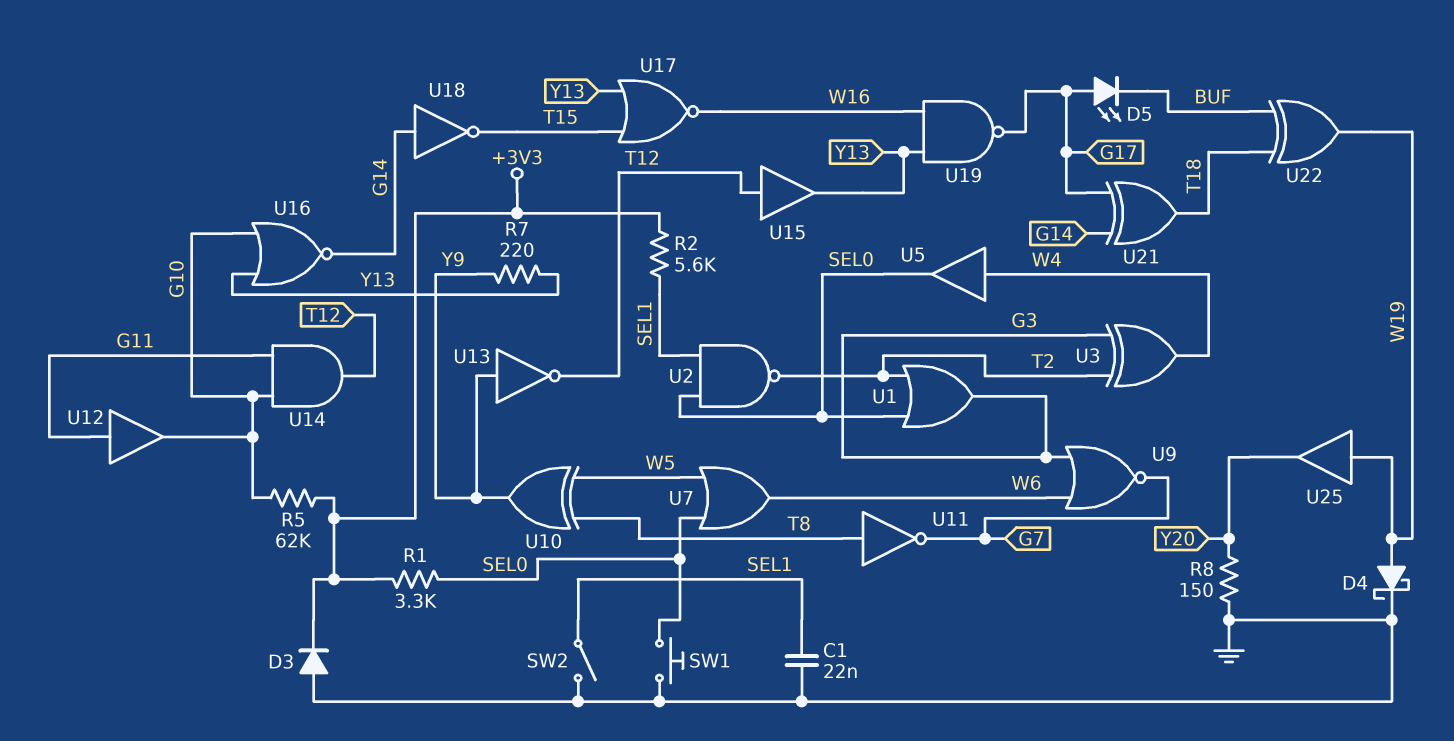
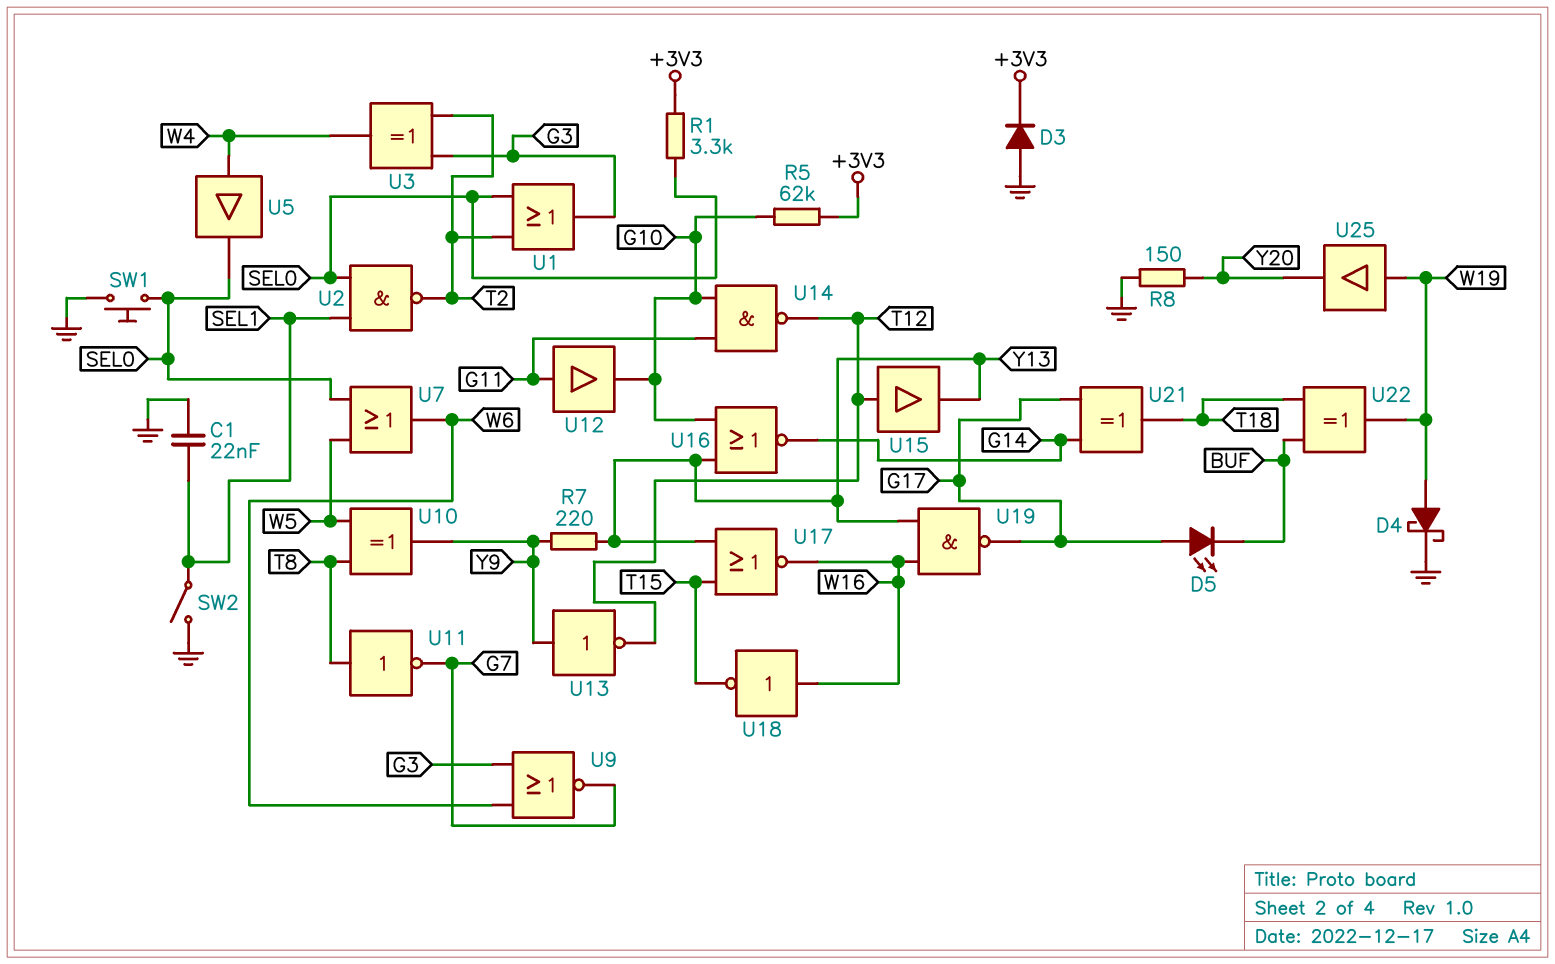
R2: 5.6k (+3V3, SEL1) -> none
U14: AND (in G10, in G11, out T12) -> NAND (in G10, in G11, out T12)
U18: NOT (in G14, out T15) -> NOT (in W16, out T15)

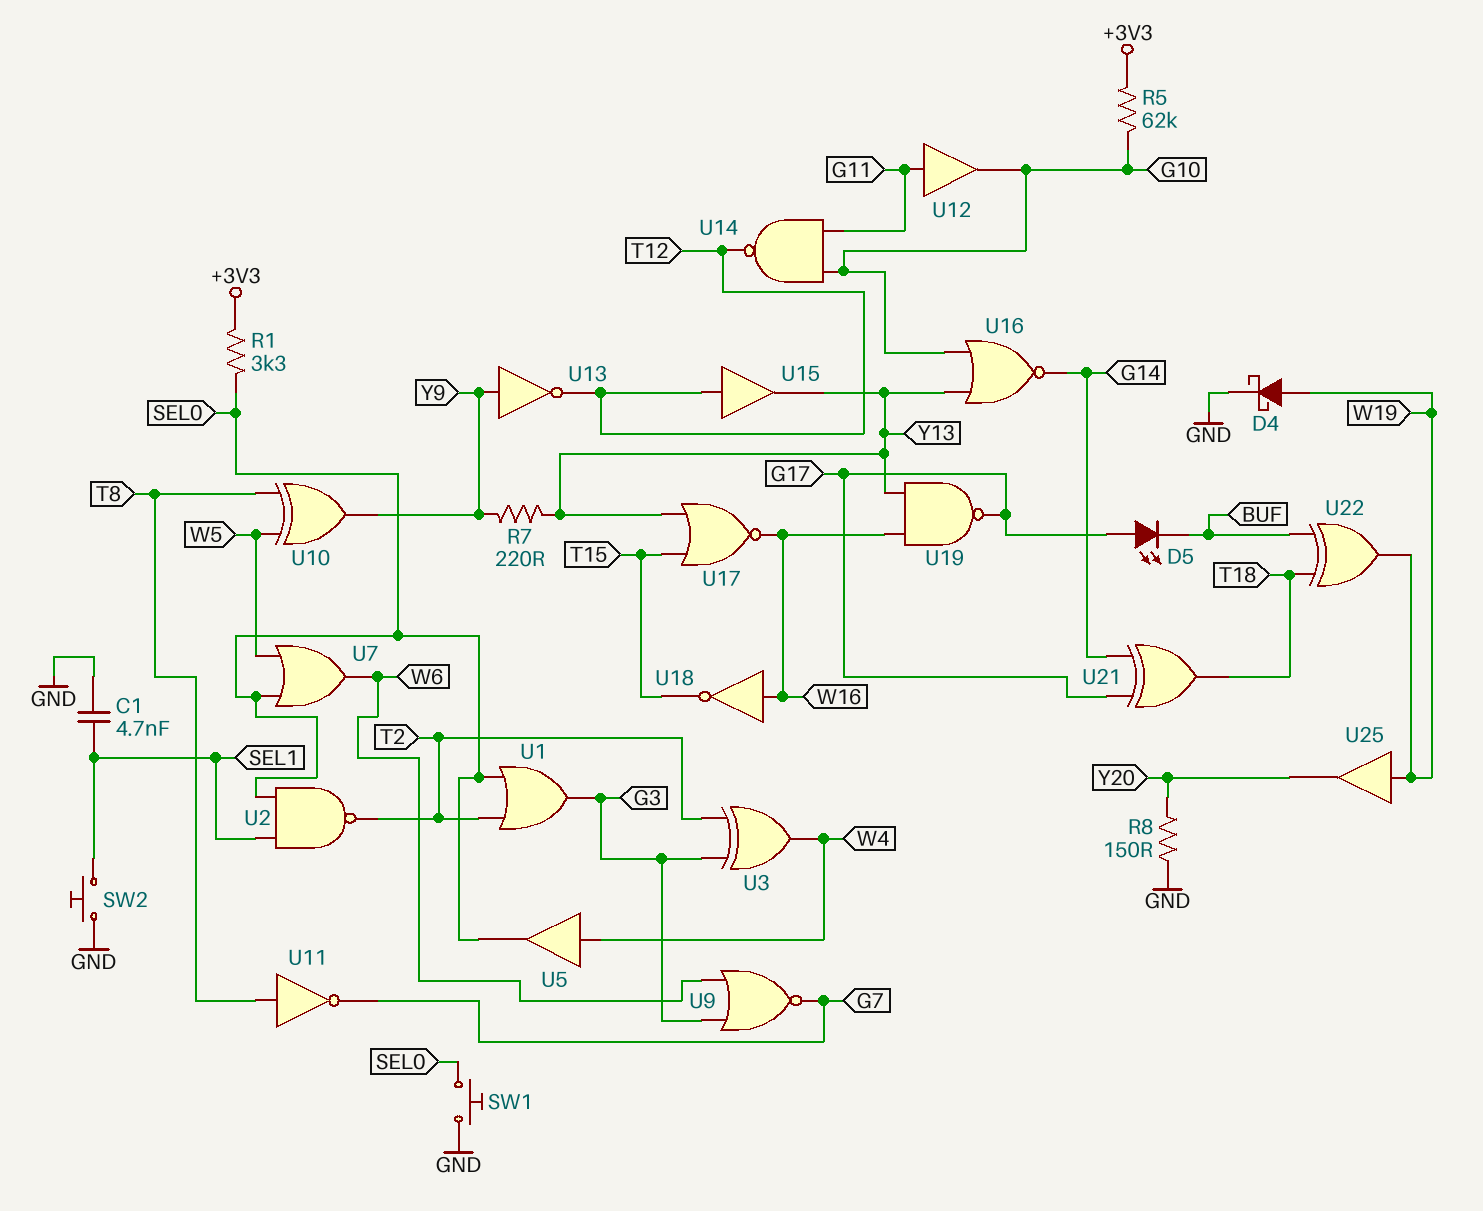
C1: 22nF (GND, SEL1) -> 4.7nF (GND, SEL1)
D3: diode (A GND, K +3V3) -> none
SW2: switch (GND, SEL1) -> button (GND, SEL1)

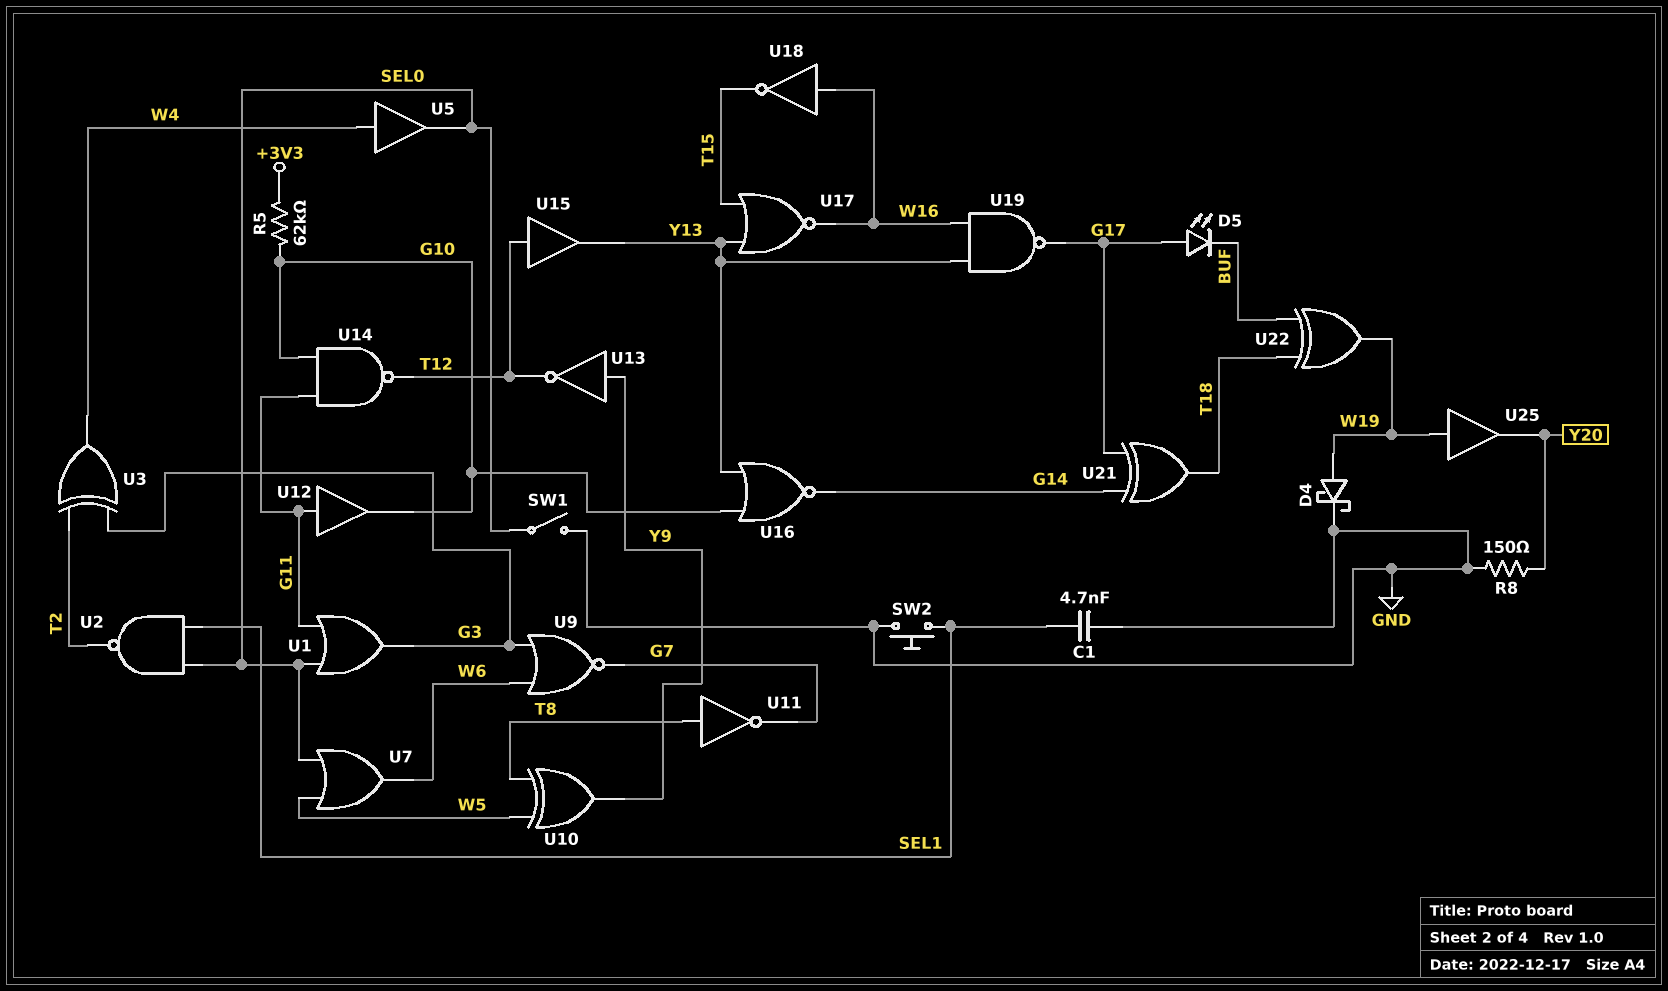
R1: 3.3k (+3V3, SEL0) -> none
R7: 220 (Y9, Y13) -> none
SW1: button (GND, SEL0) -> switch (GND, SEL0)
U1: OR (in SEL0, in T2, out G3) -> OR (in G11, in SEL0, out G3)

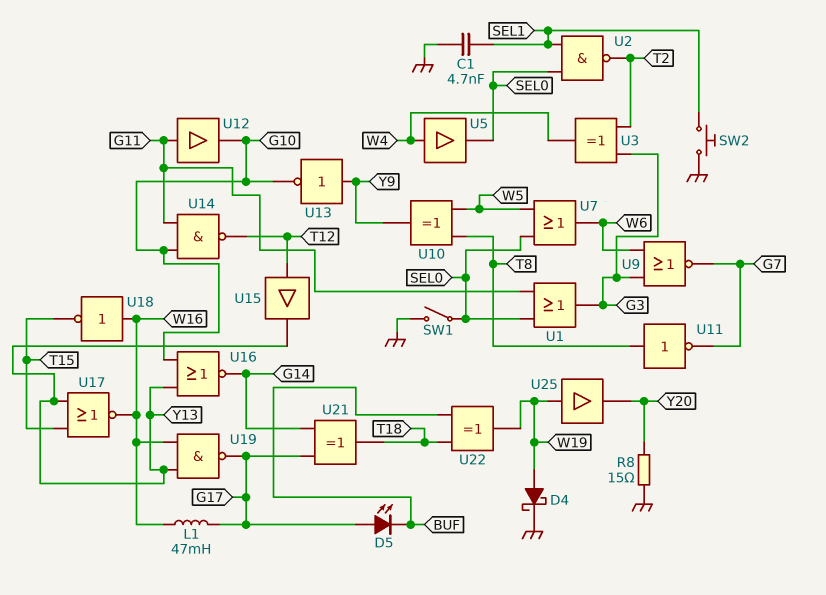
L1: none -> 47mH (G17, W16)
R5: 62k (+3V3, G10) -> none
R8: 150 (GND, Y20) -> 15 (GND, Y20)
U13: NOT (in Y9, out T12) -> NOT (in Y9, out G10)

